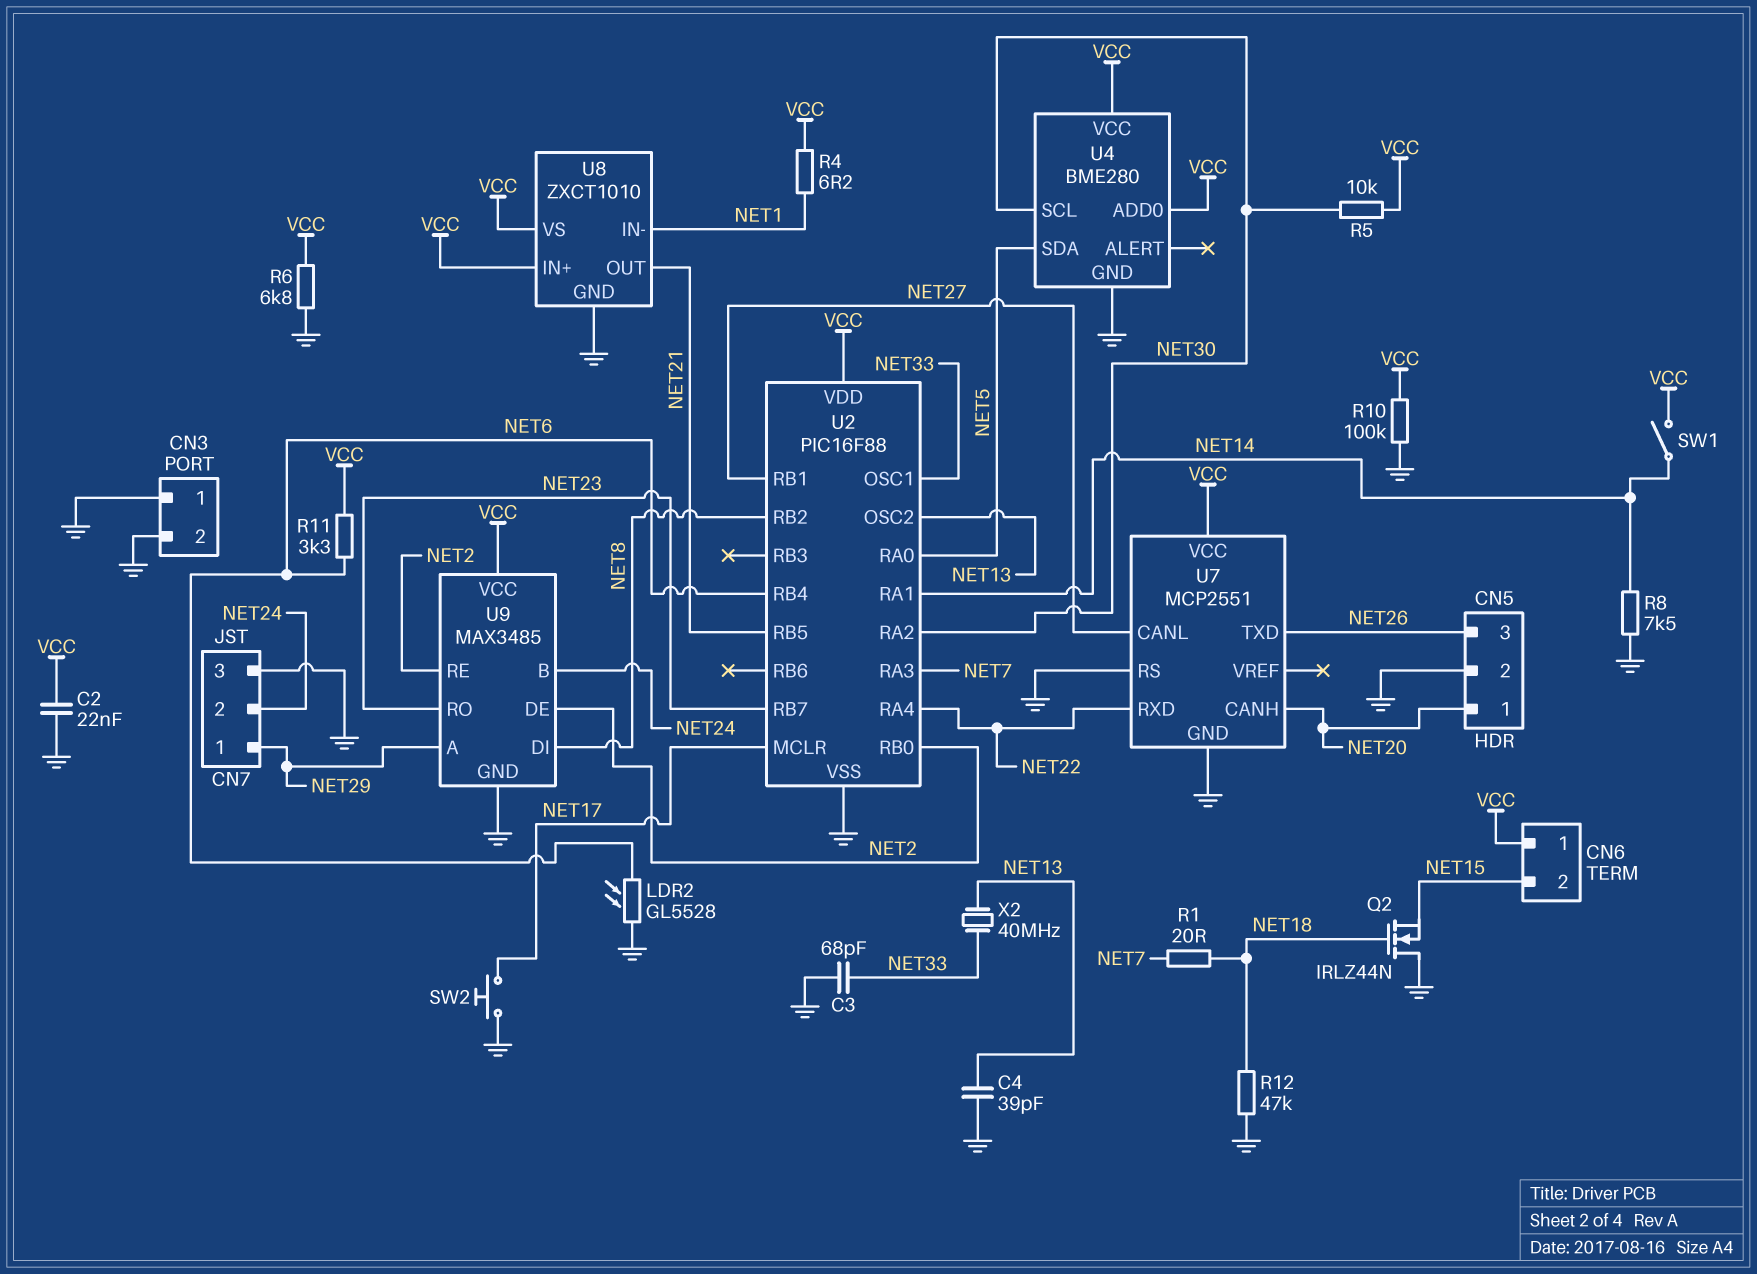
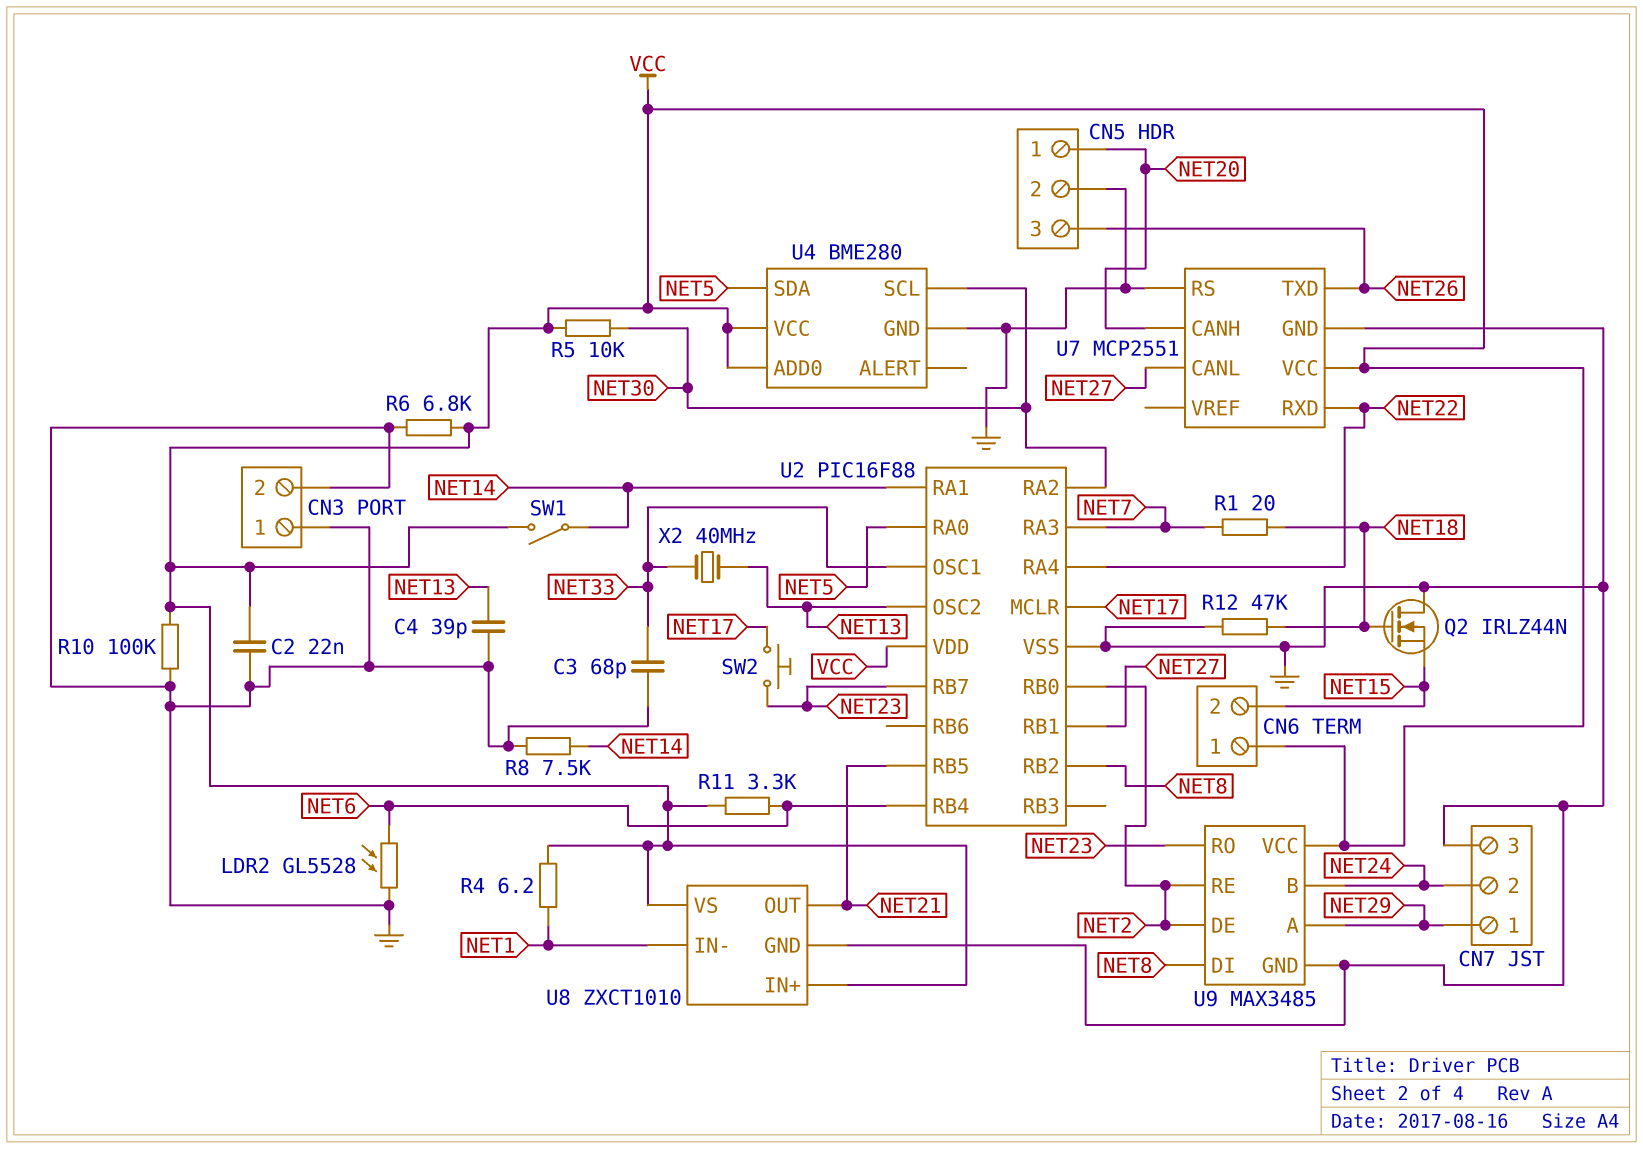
SW2: button (GND, NET17) -> button (NET17, NET23)

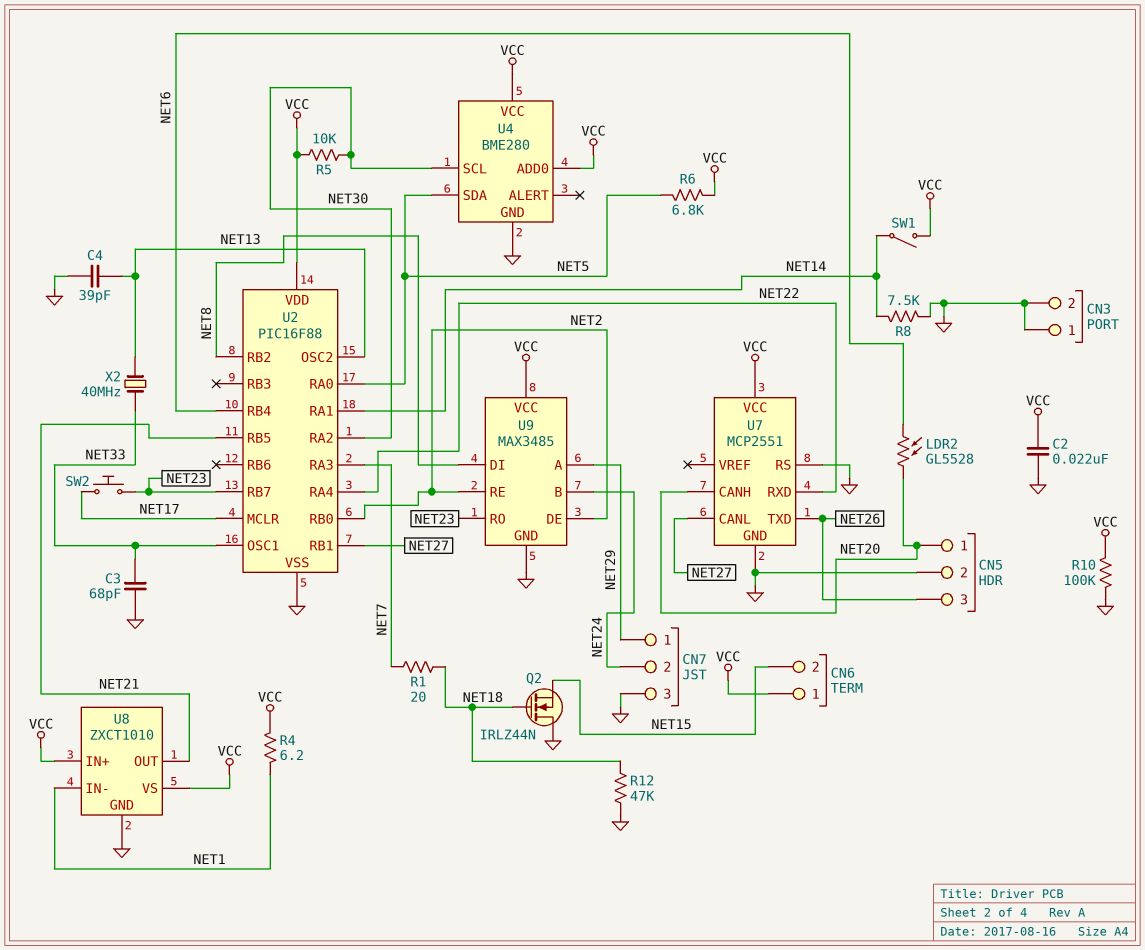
LDR2: GL5528 (GND, NET6) -> GL5528 (NET6, NET20)
R6: 6.8k (GND, VCC) -> 6.8k (NET5, VCC)
R11: 3.3k (NET6, VCC) -> none

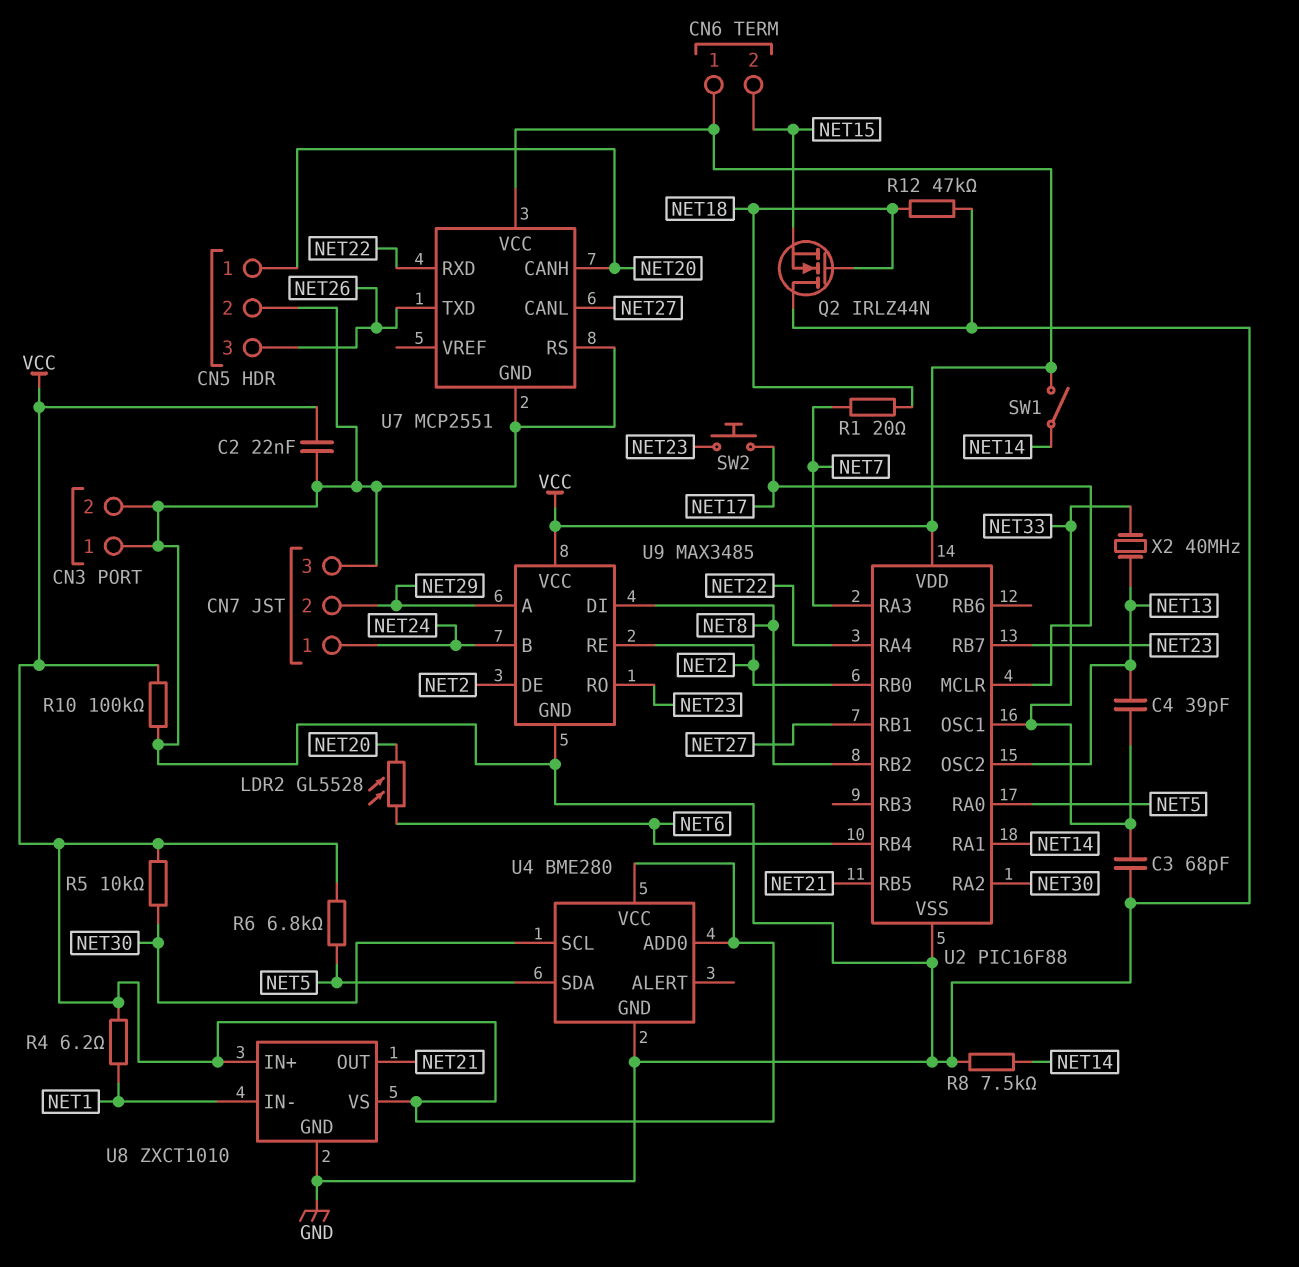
C4: 39pF (GND, NET13) -> 39pF (NET13, NET33)
CN7 pin 1: NET29 -> NET24
CN7 pin 2: NET24 -> NET29

